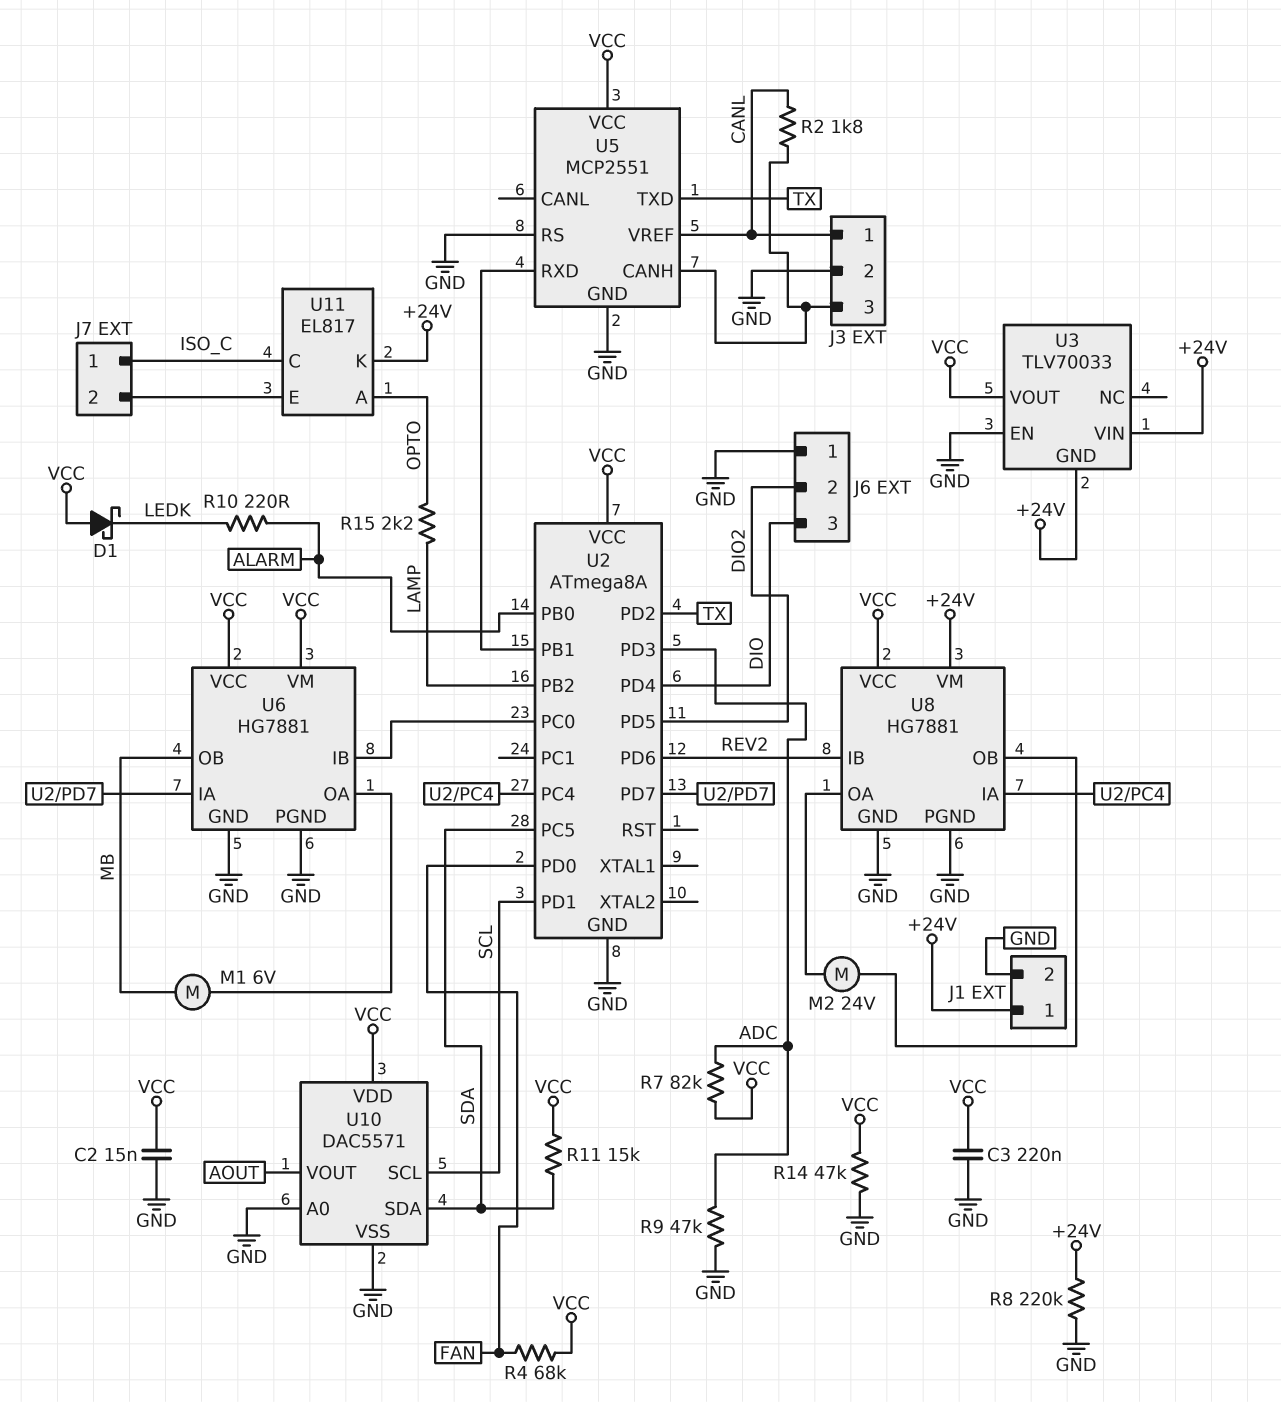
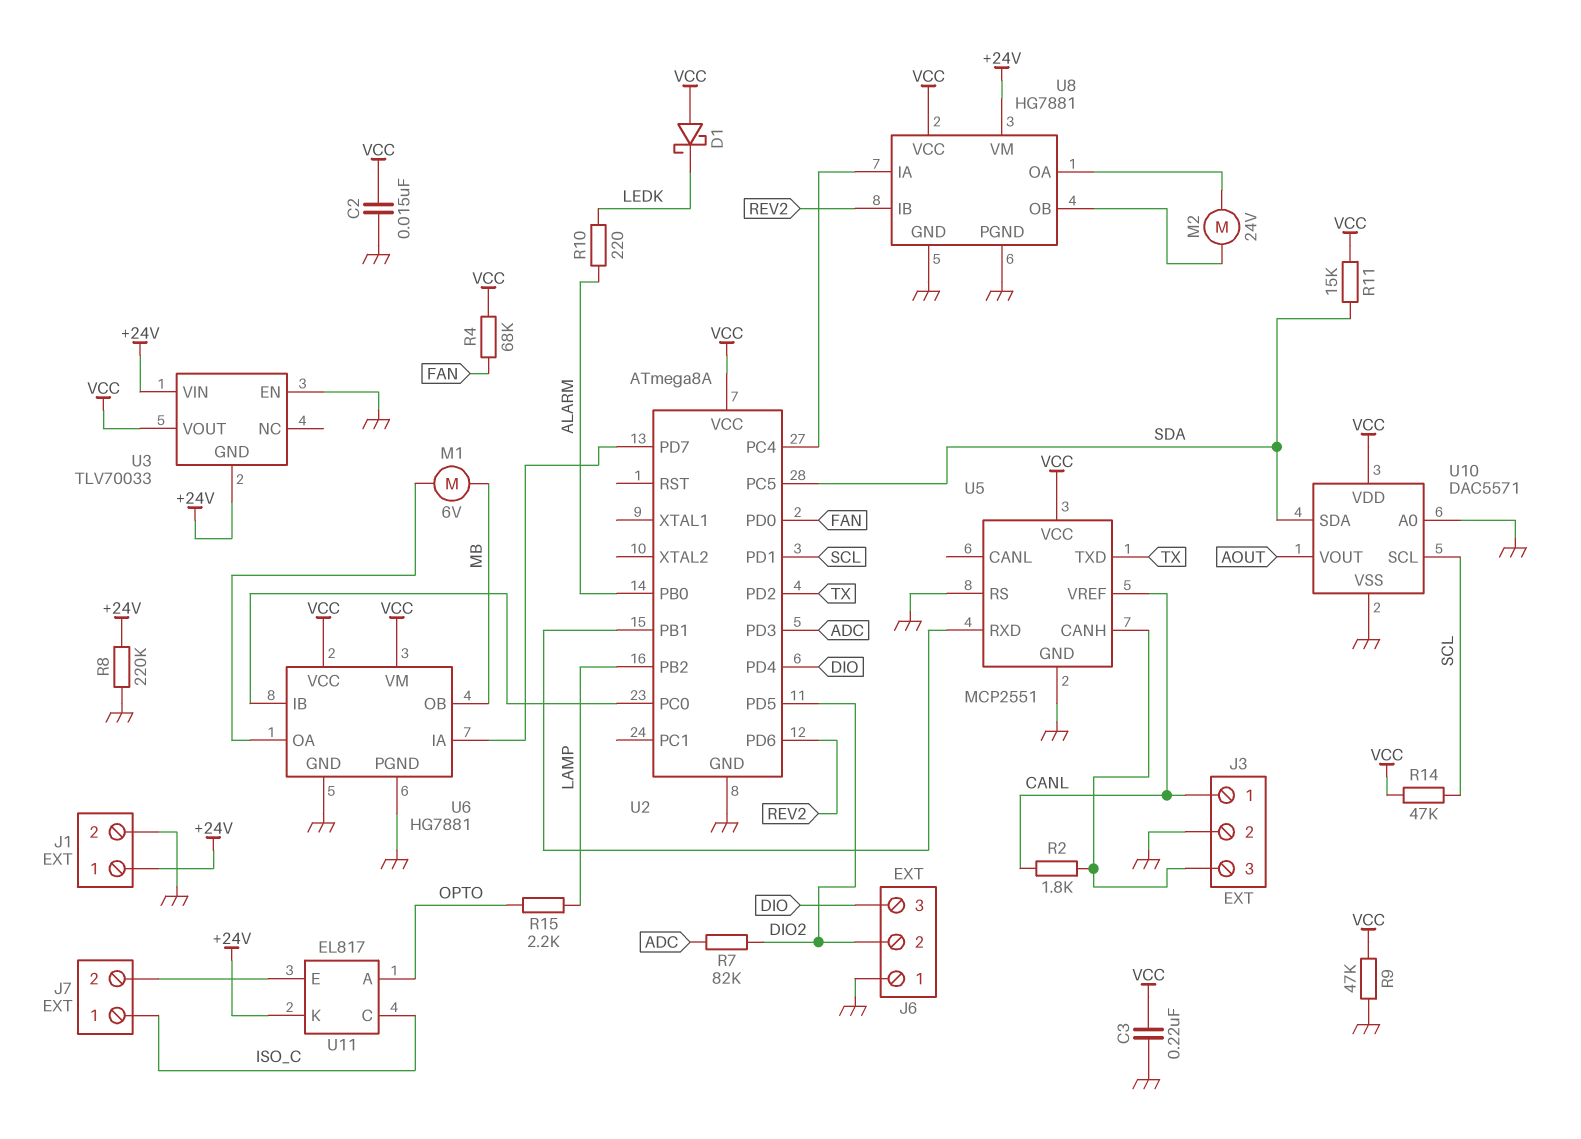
R7: 82k (ADC, VCC) -> 82k (ADC, DIO2)
R9: 47k (ADC, GND) -> 47k (GND, VCC)
R14: 47k (GND, VCC) -> 47k (SCL, VCC)

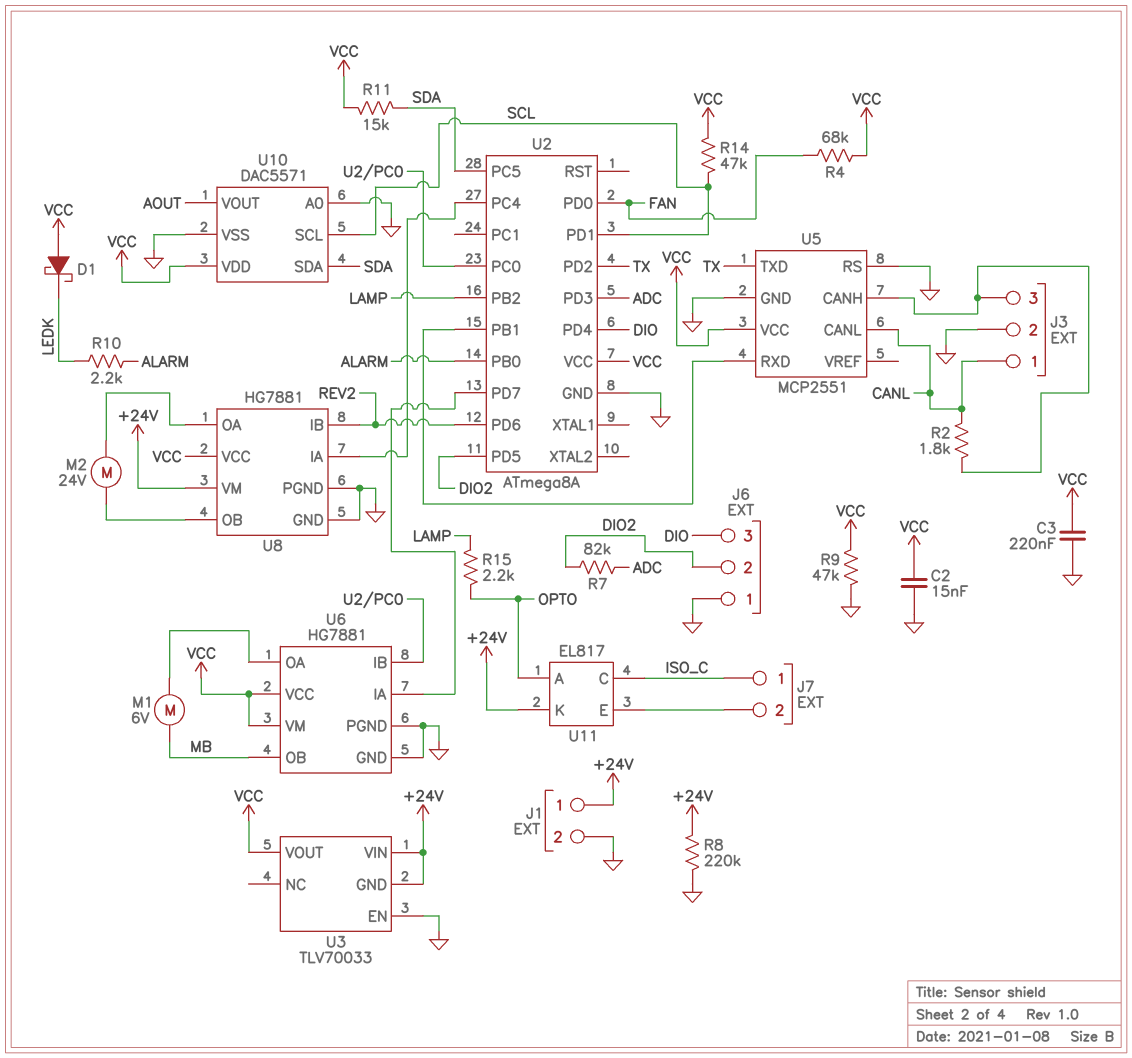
R10: 220 (ALARM, LEDK) -> 2.2k (ALARM, LEDK)
U5 pin CANL: none -> CANL
U5 pin VREF: CANL -> none

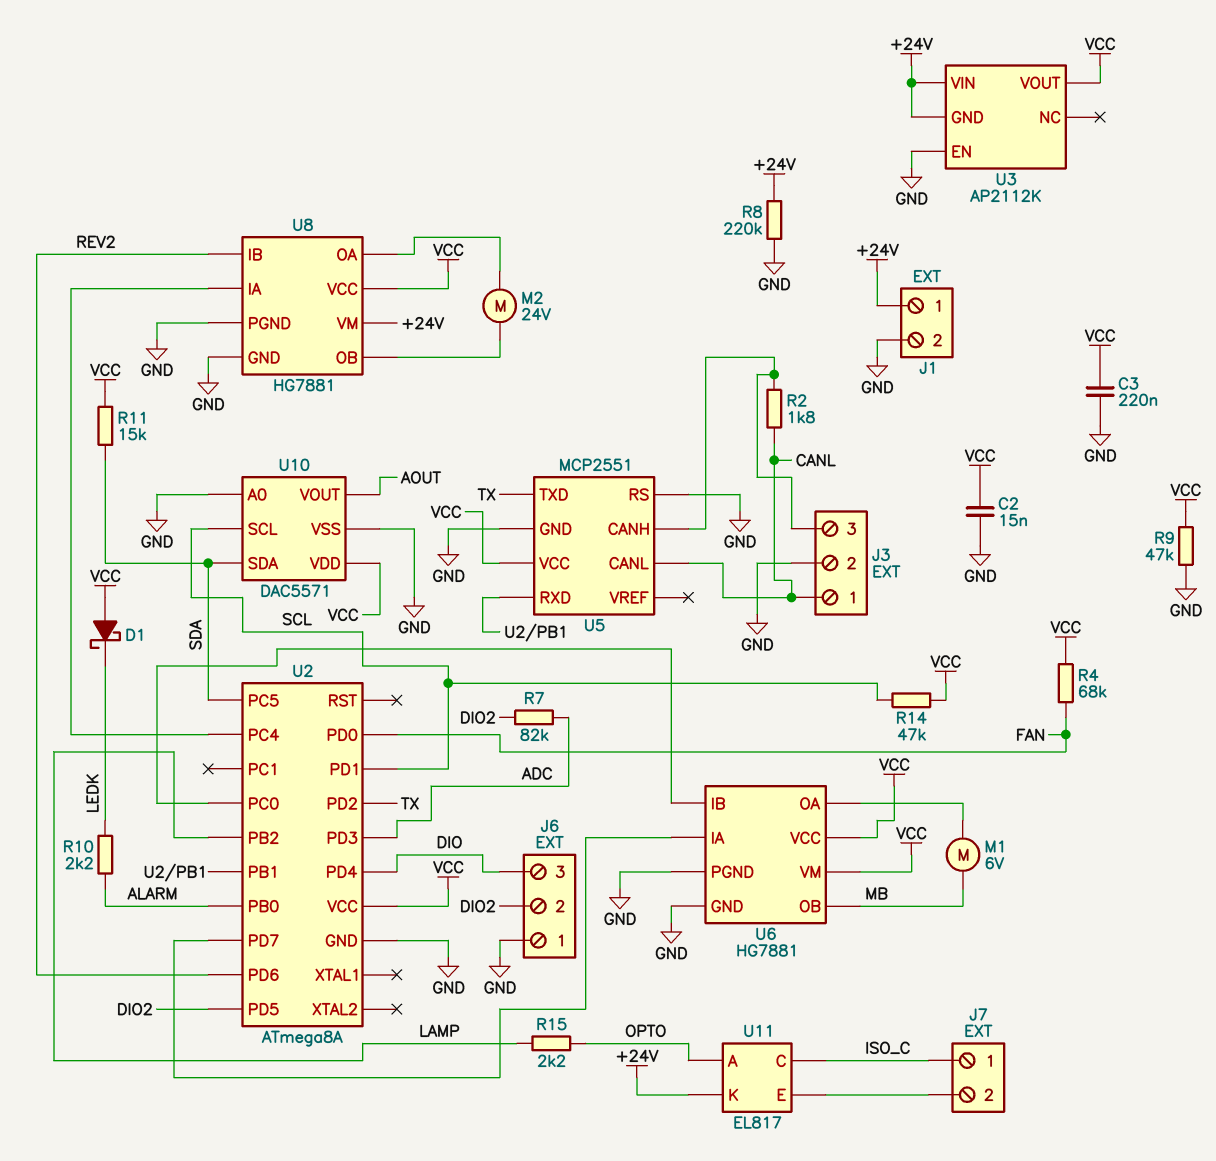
U3: TLV70033 -> AP2112K

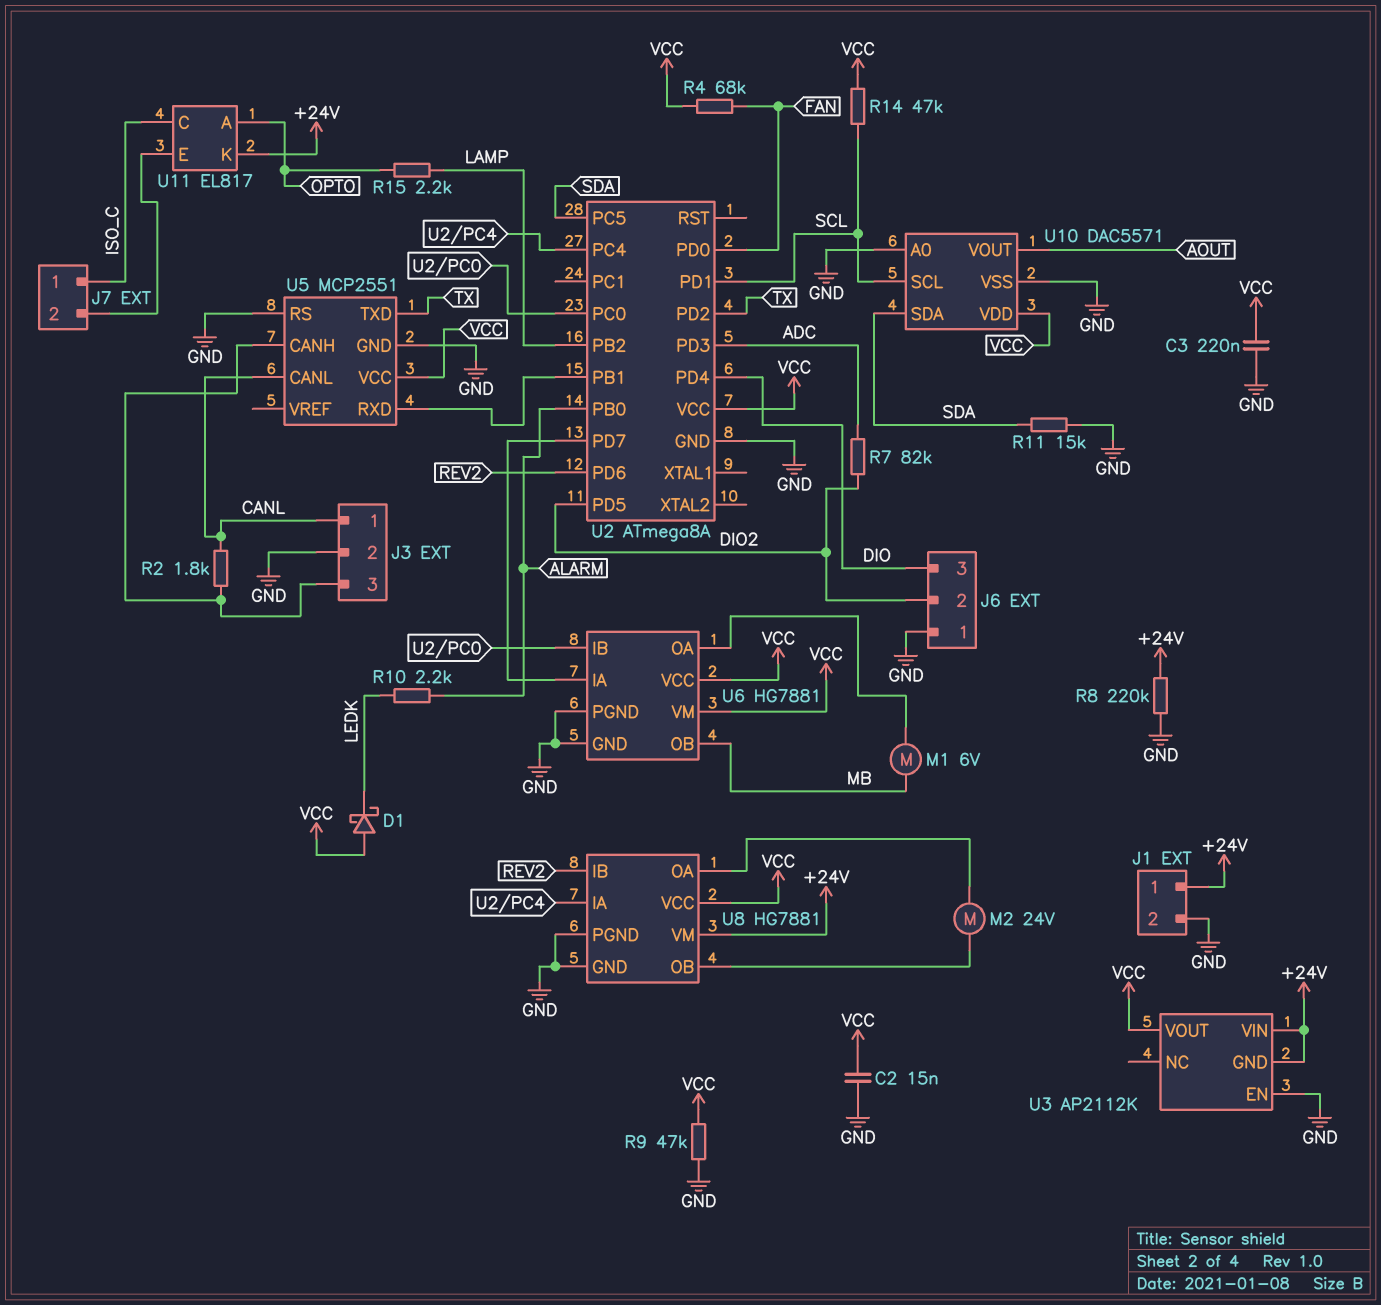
R11: 15k (SDA, VCC) -> 15k (GND, SDA)

